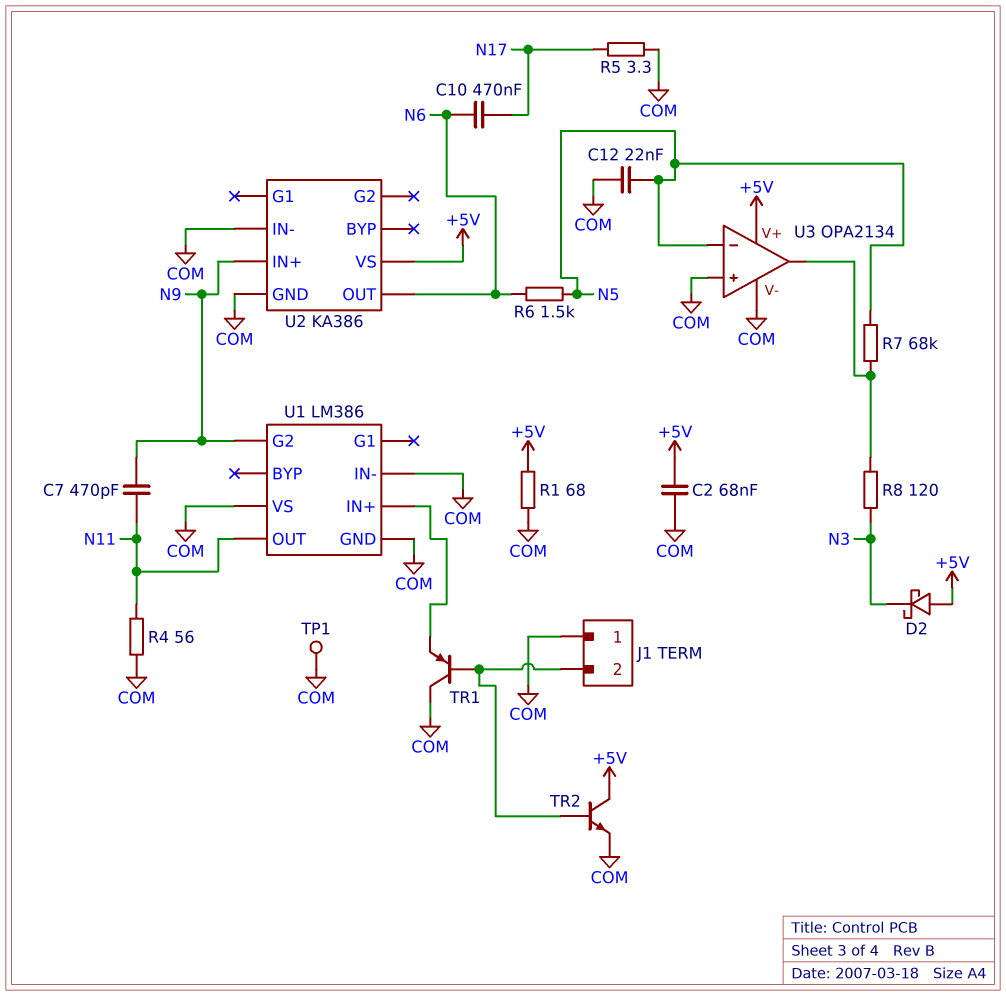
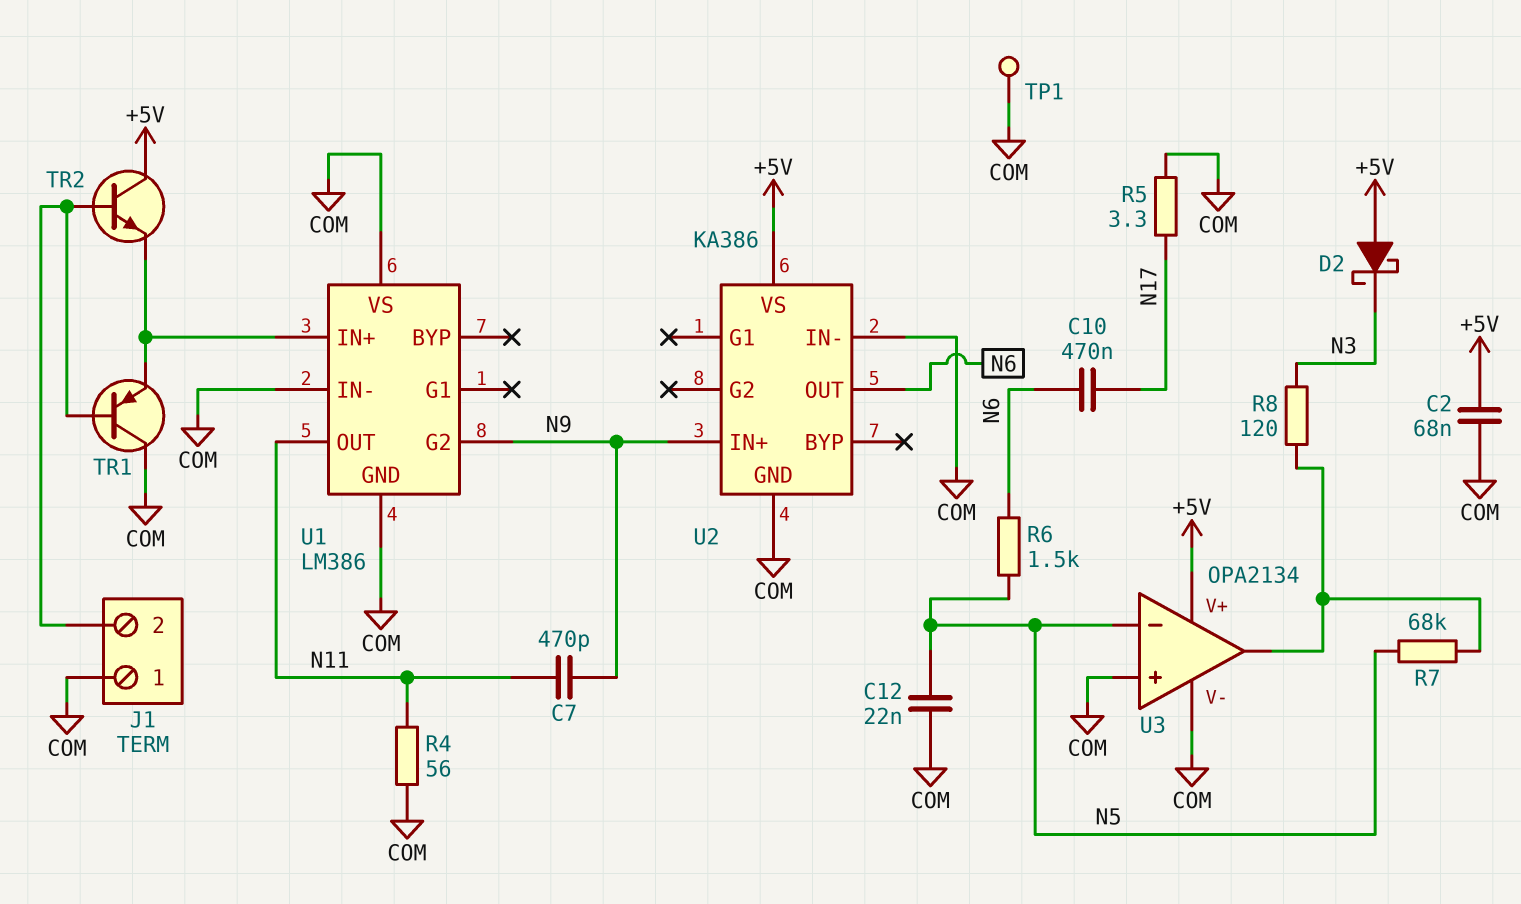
R1: 68 (+5V, COM) -> none
TR2: NPN (B J1/2, C +5V, E COM) -> NPN (B J1/2, C +5V, E U1/IN+)

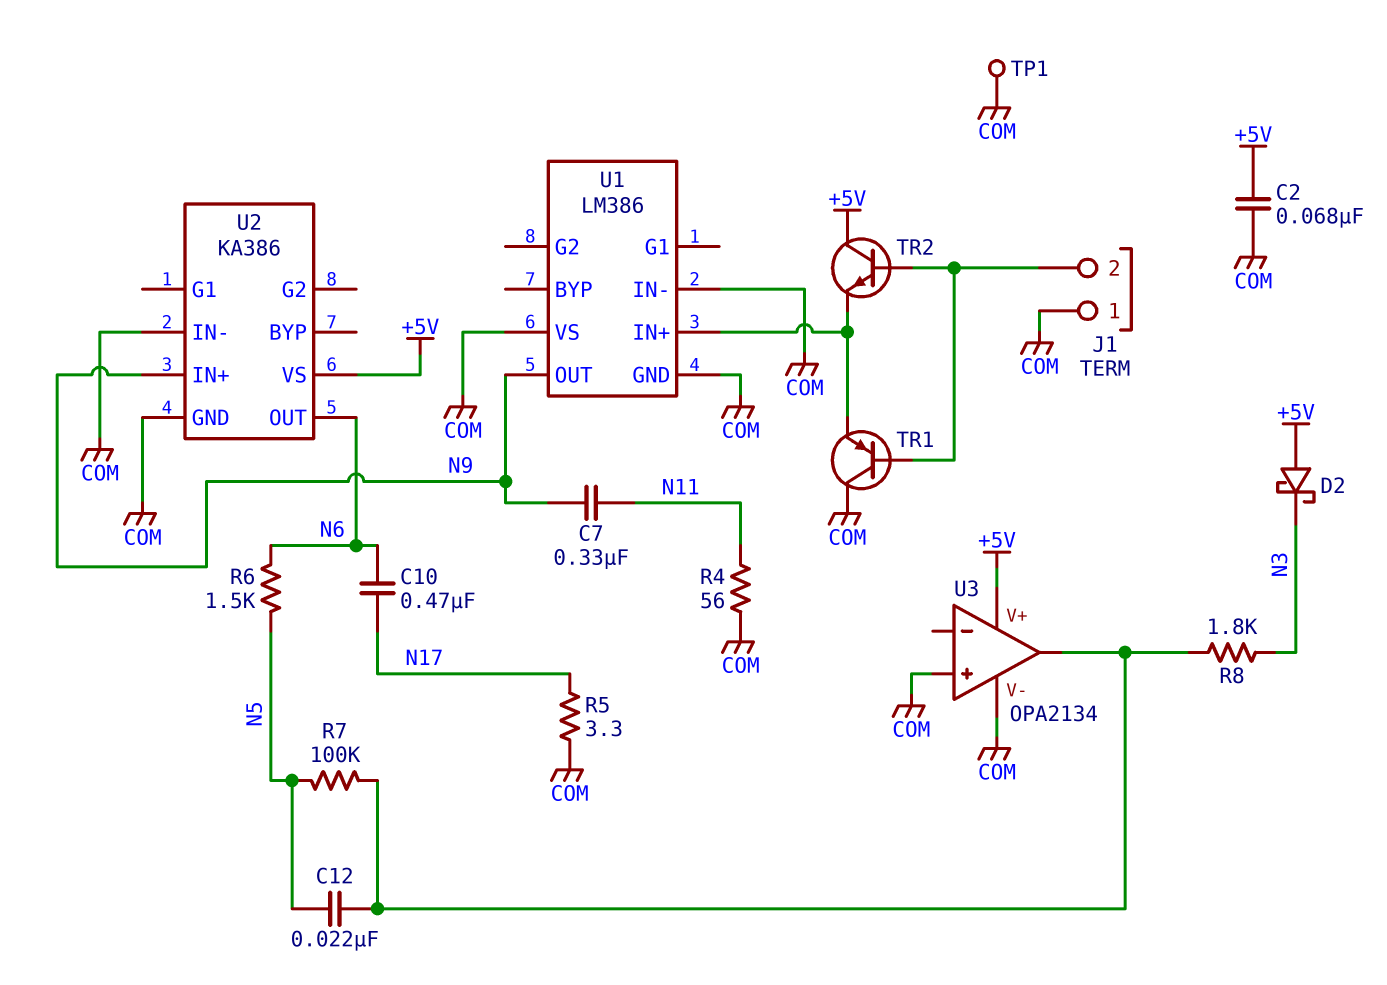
C7: 470pF (N9, N11) -> 330nF (N9, N11)
C12: 22nF (COM, N5) -> 22nF (N5, U3/out)
R7: 68k (N5, U3/out) -> 100k (N5, U3/out)
R8: 120 (N3, U3/out) -> 1.8k (N3, U3/out)
U1 pin G2: N9 -> none
U1 pin OUT: N11 -> N9
U3 pin in-: N5 -> none

